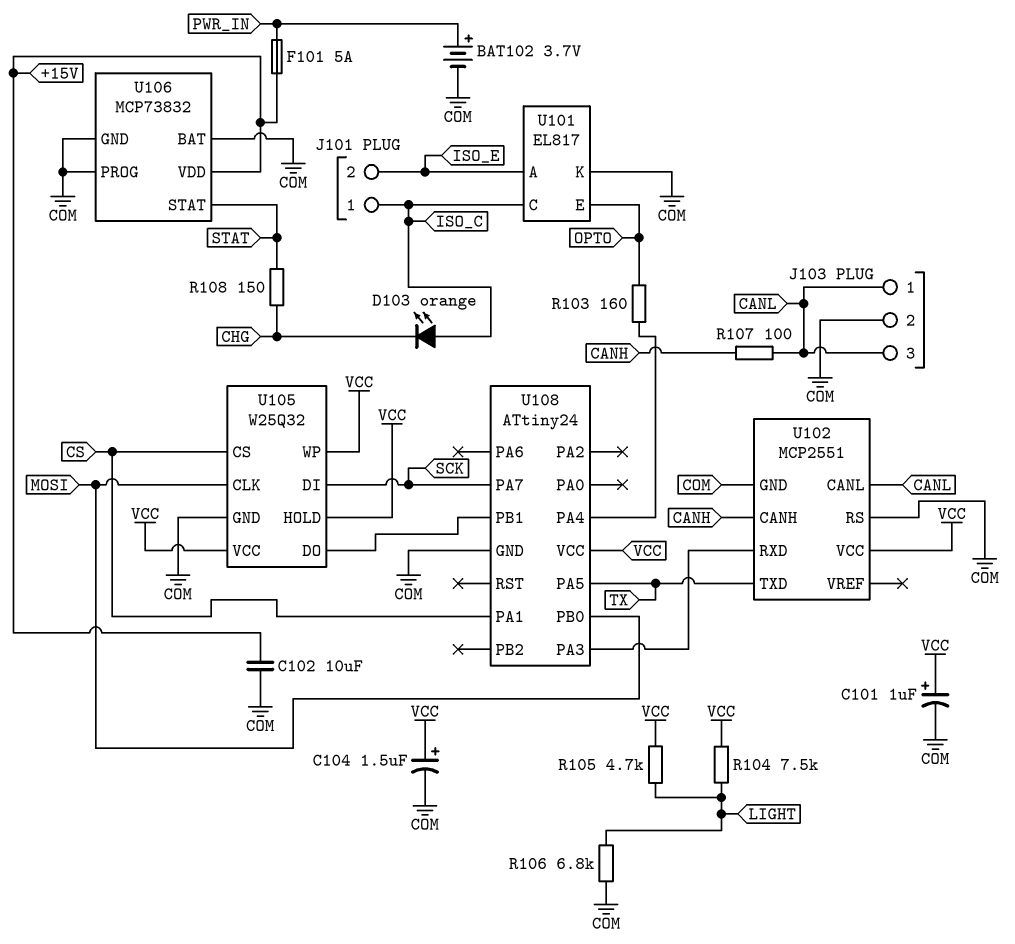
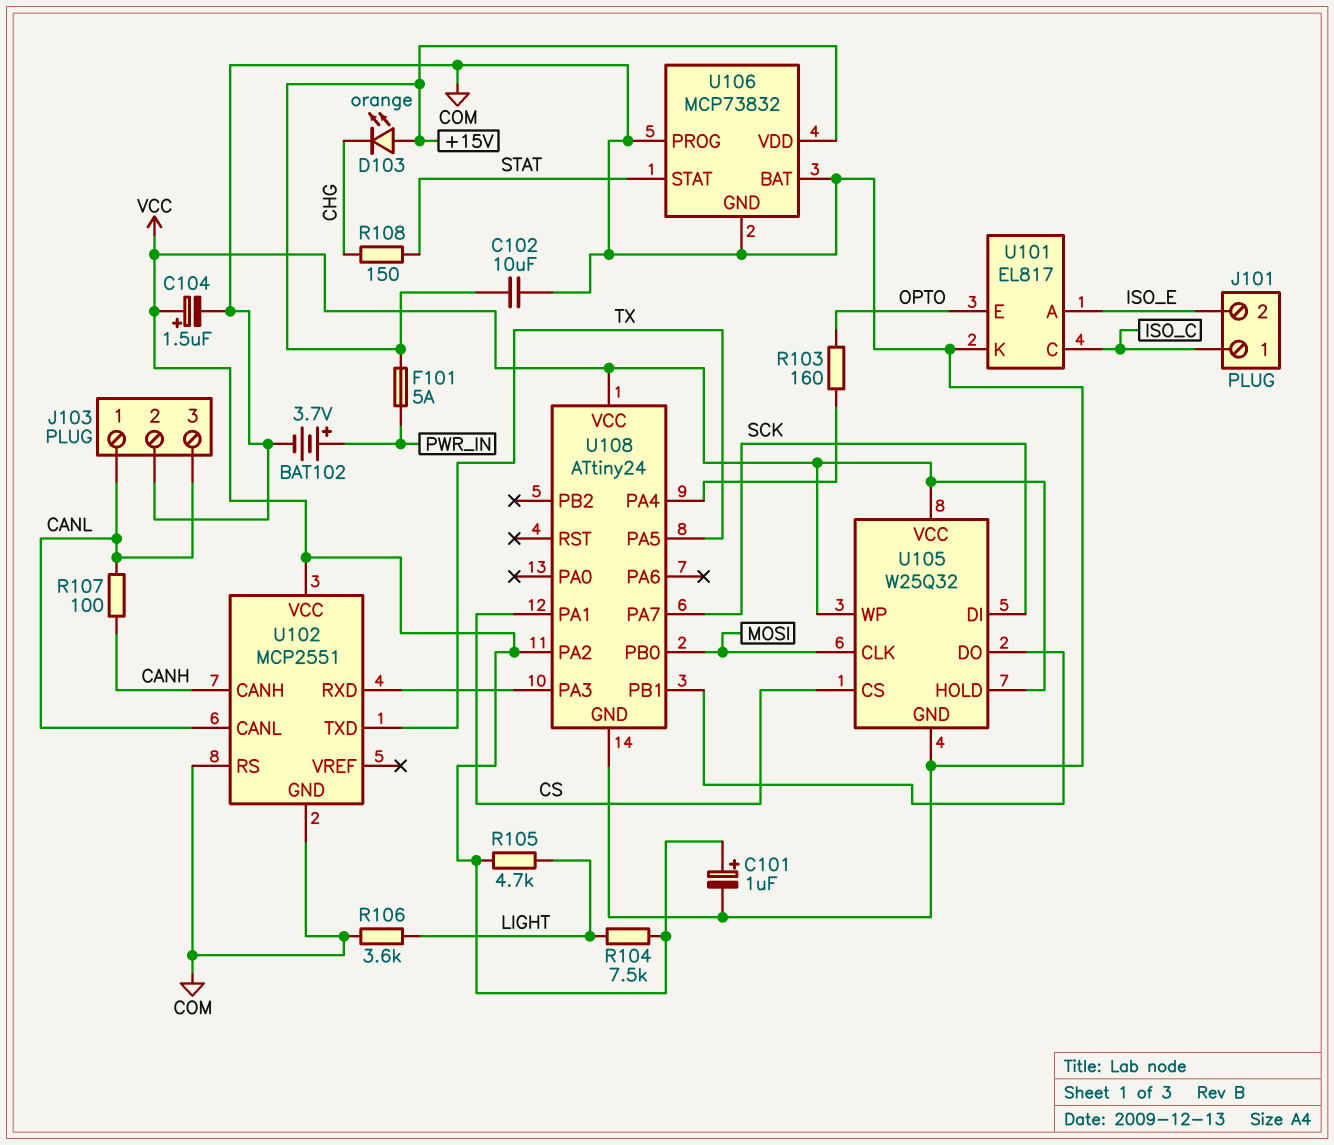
D103: LED orange (A ISO_C, K CHG) -> LED orange (A +15V, K CHG)
R106: 6.8k (COM, LIGHT) -> 3.6k (COM, LIGHT)
U108 pin PA2: none -> VCC

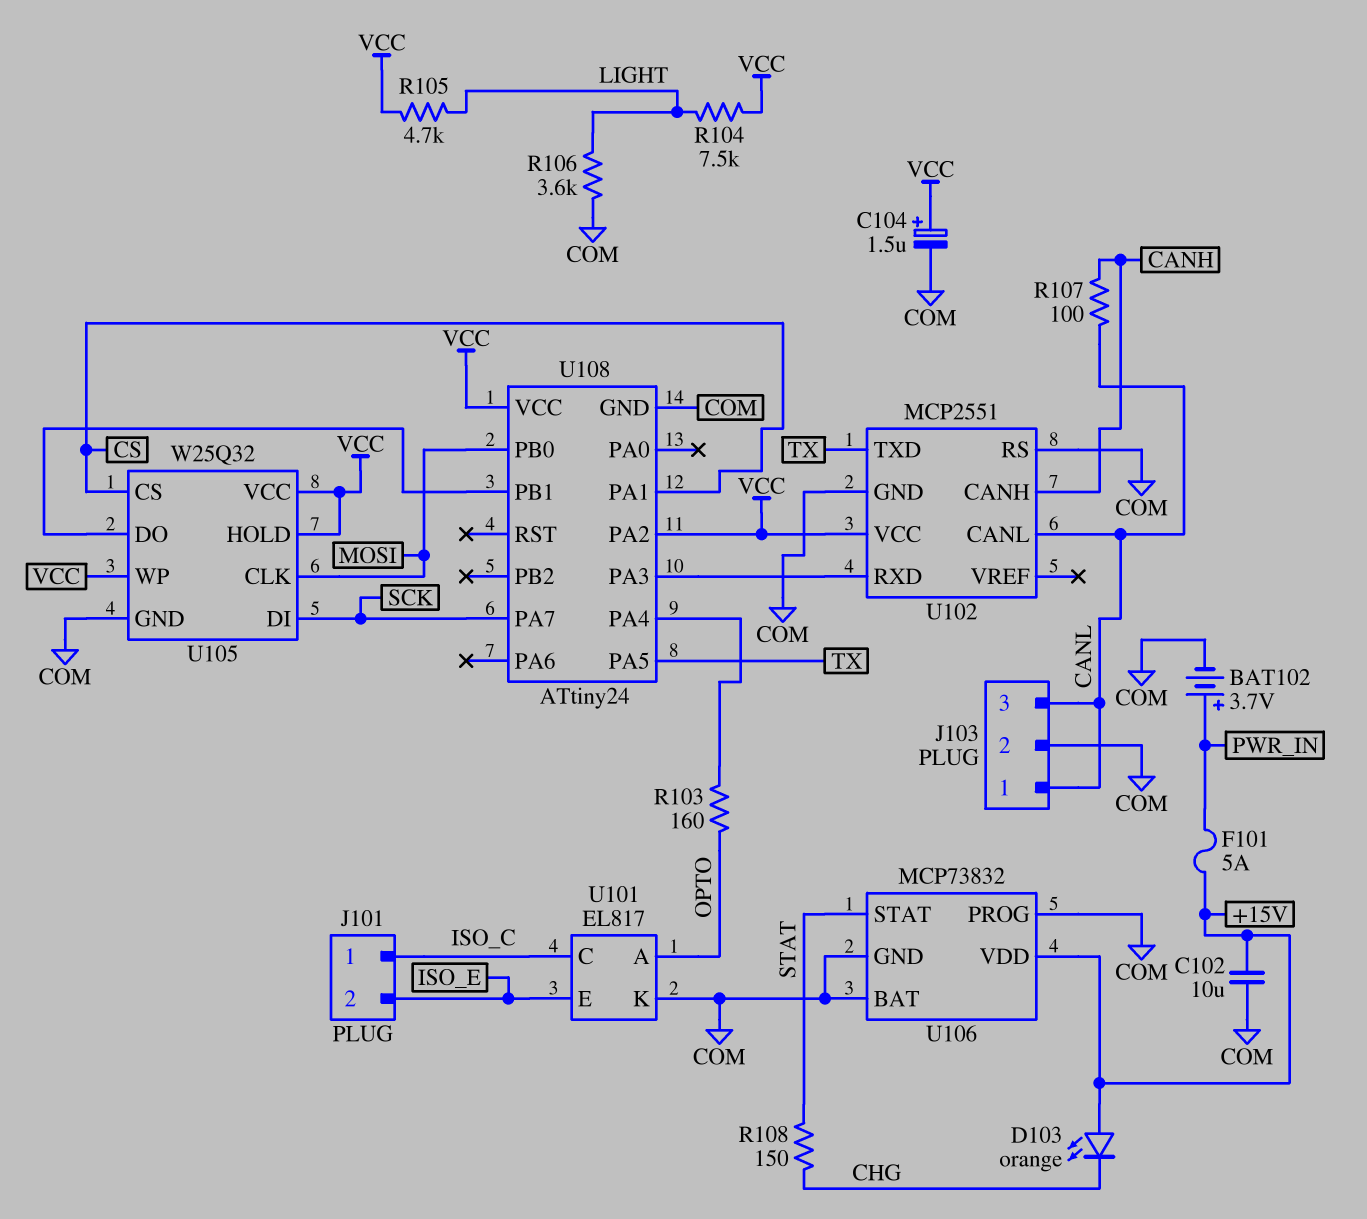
C101: 1uF (plus VCC, minus COM) -> none
U101 pin A: ISO_E -> OPTO
U101 pin E: OPTO -> ISO_E

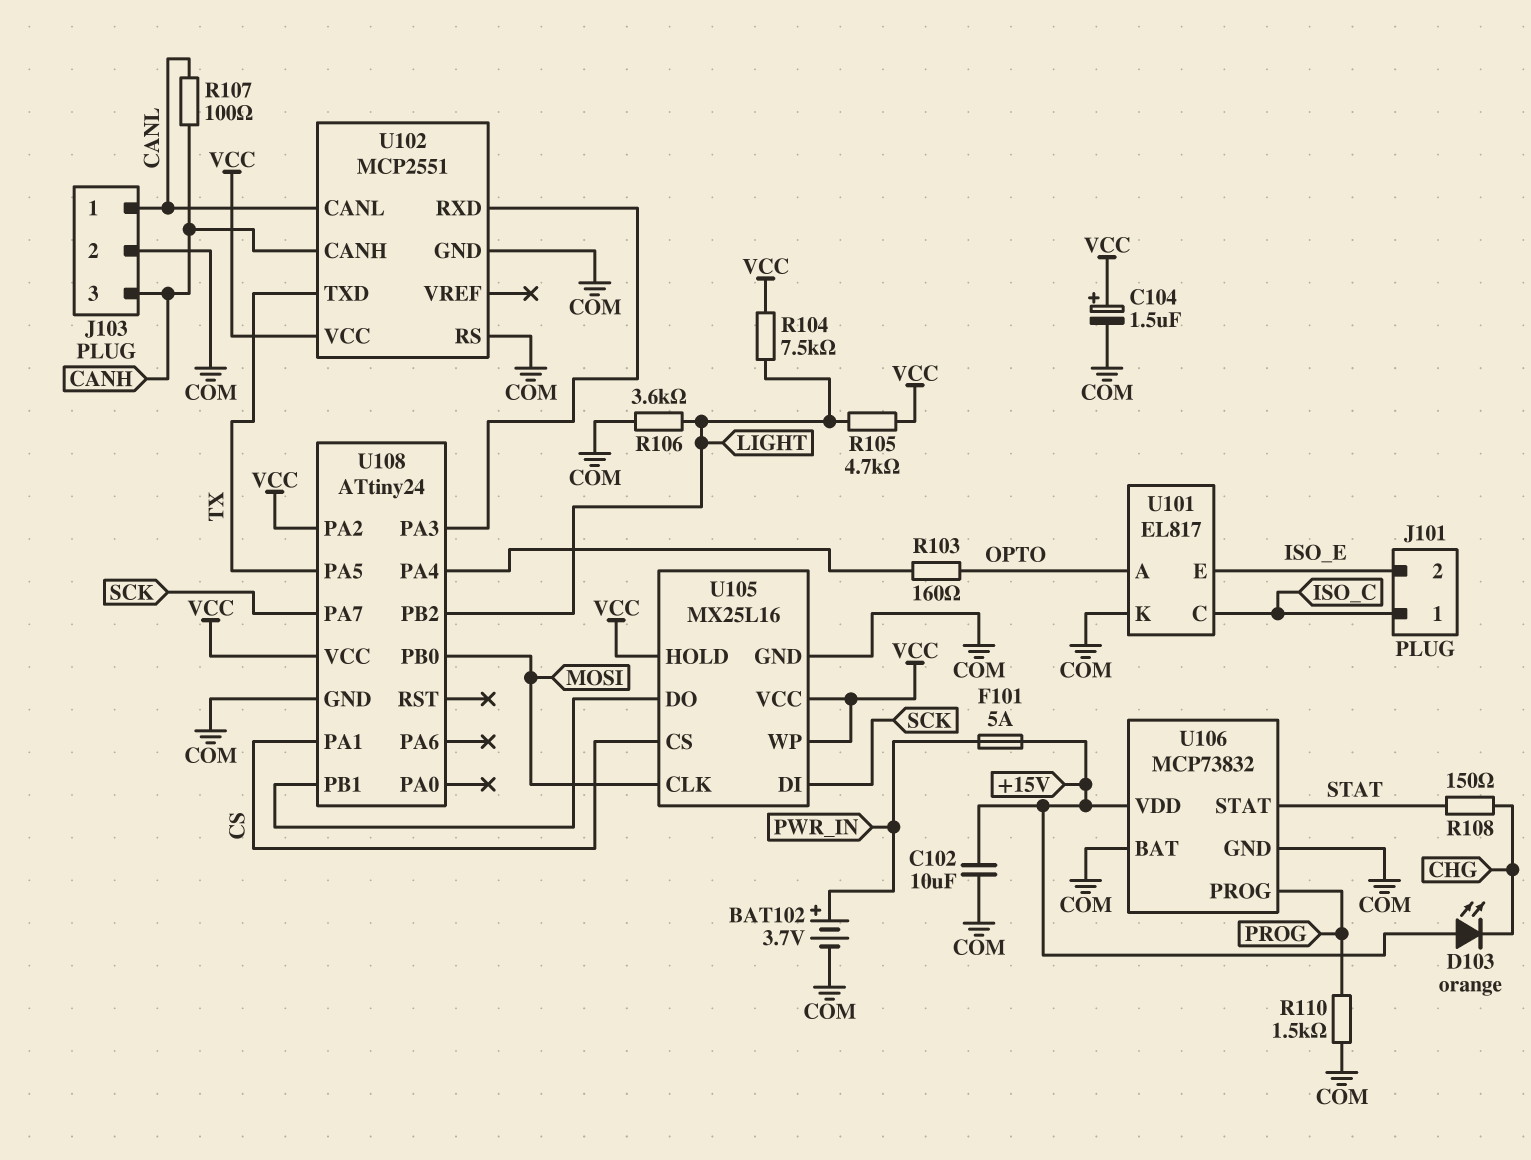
J103 pin 3: CANL -> CANH
R110: none -> 1.5k (COM, PROG)
U105: W25Q32 -> MX25L16
U106 pin PROG: COM -> PROG
U108 pin PB2: none -> LIGHT

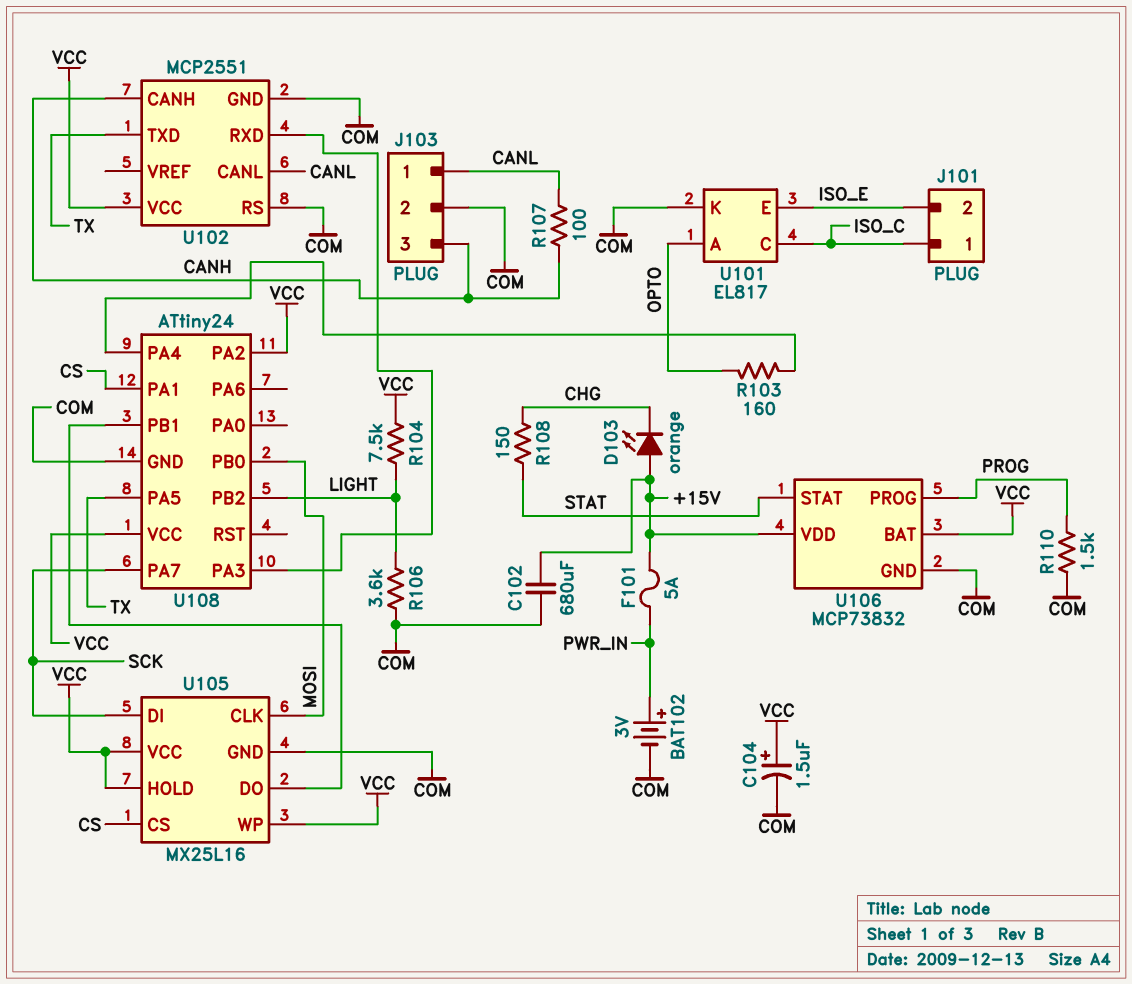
BAT102: 3.7V (plus PWR_IN, minus COM) -> 3V (plus PWR_IN, minus COM)
C102: 10uF (+15V, COM) -> 680uF (+15V, COM)
R105: 4.7k (LIGHT, VCC) -> none
U106 pin BAT: COM -> VCC

